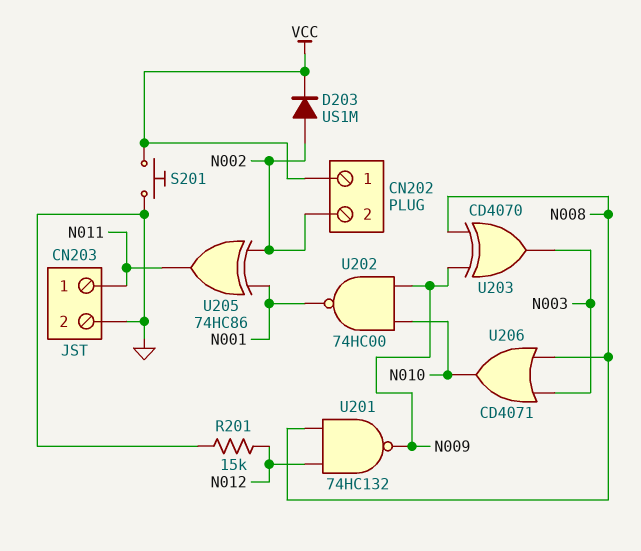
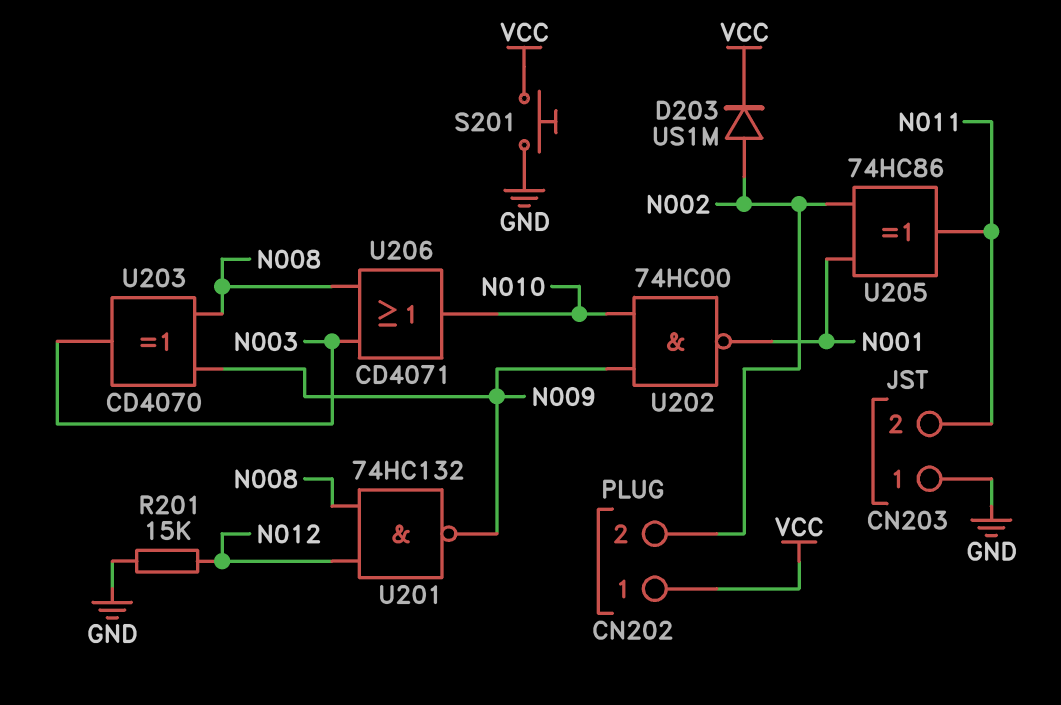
CN203 pin 1: N011 -> GND
CN203 pin 2: GND -> N011

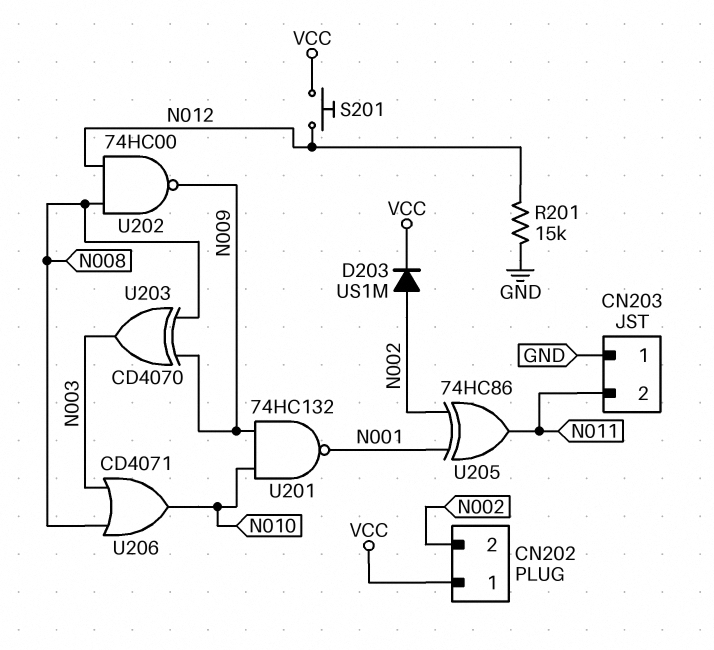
S201: button (GND, VCC) -> button (N012, VCC)
U201: NAND 74HC132 (in N008, in N012, out N009) -> NAND 74HC132 (in N009, in N010, out N001)
U202: NAND 74HC00 (in N009, in N010, out N001) -> NAND 74HC00 (in N008, in N012, out N009)

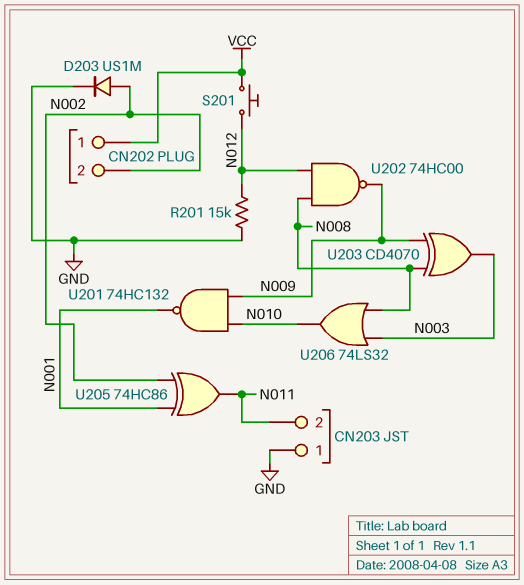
D203: diode US1M (A N002, K VCC) -> diode US1M (A N002, K GND)
U206: OR CD4071 (in N003, in N008, out N010) -> OR 74LS32 (in N003, in N008, out N010)

